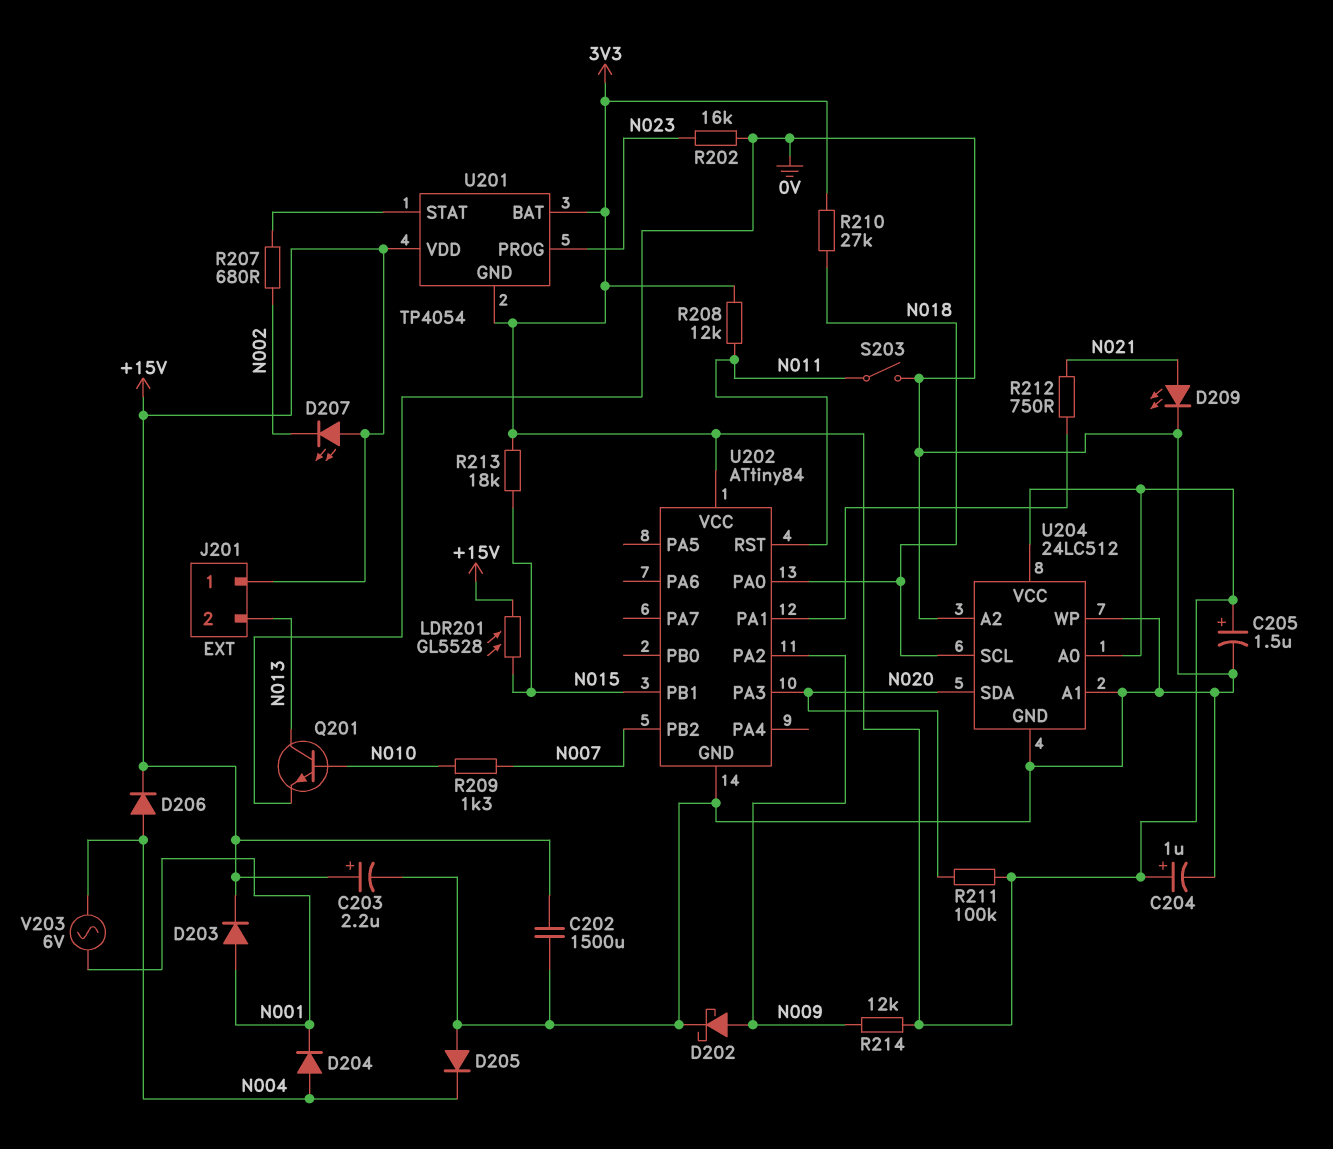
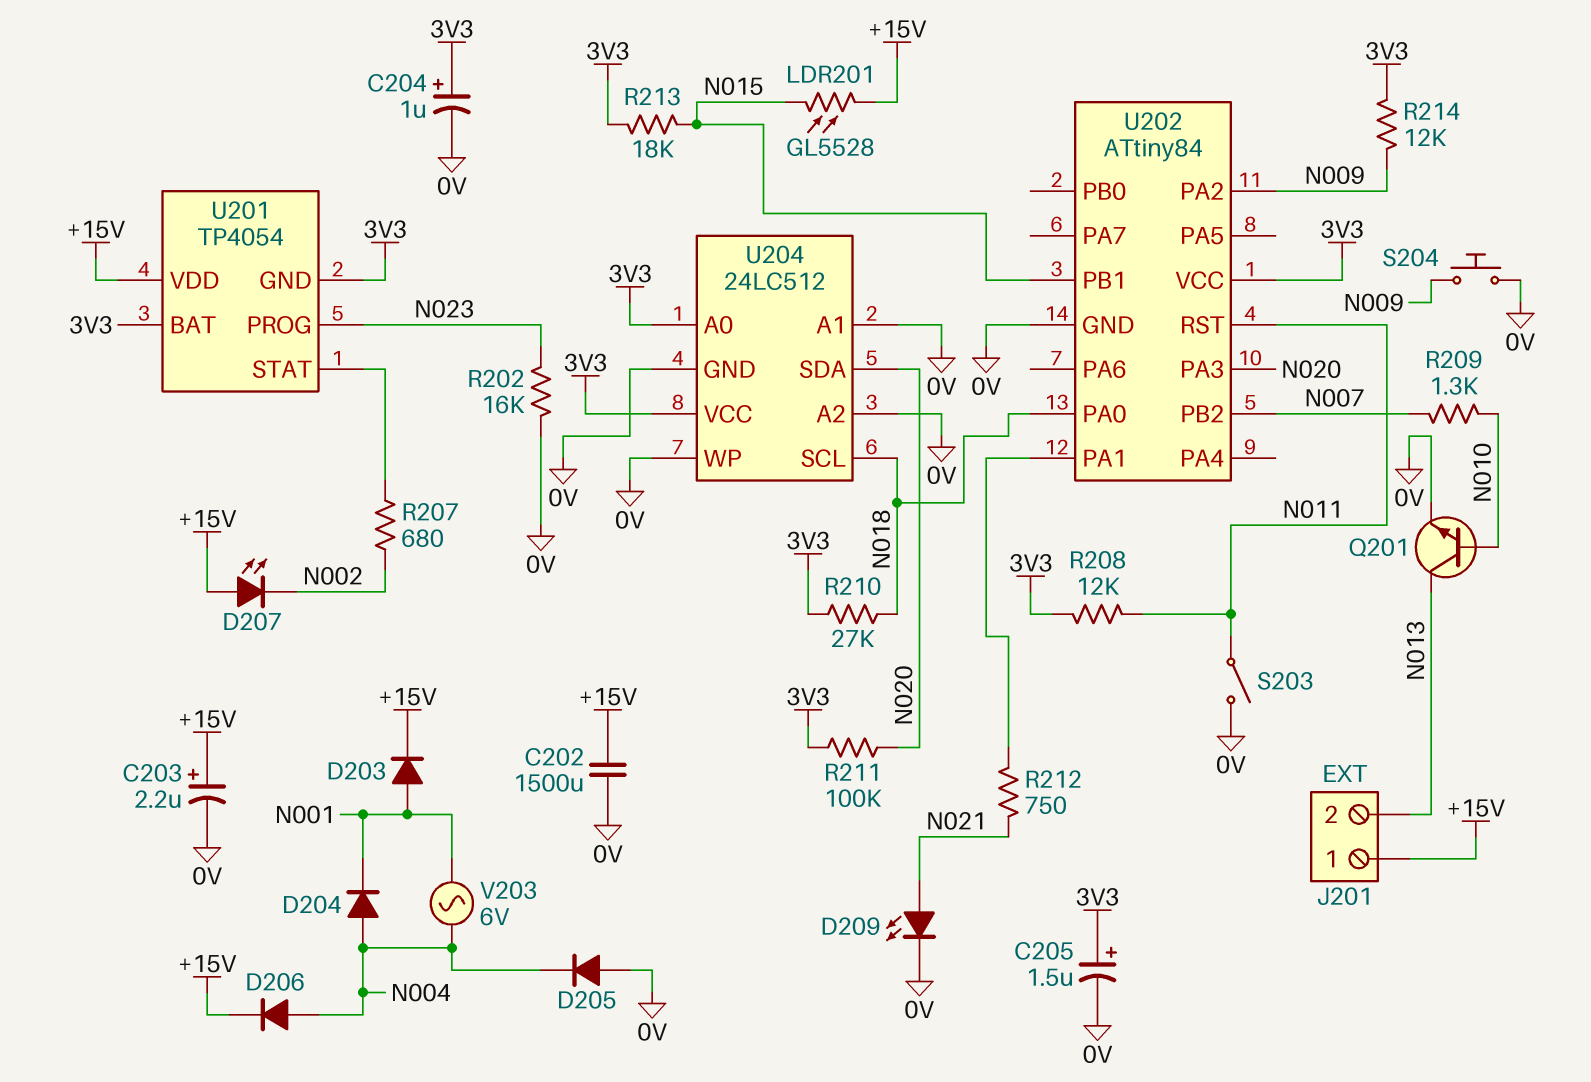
D202: schottky (A N009, K 0V) -> none
S204: none -> button (0V, N009)

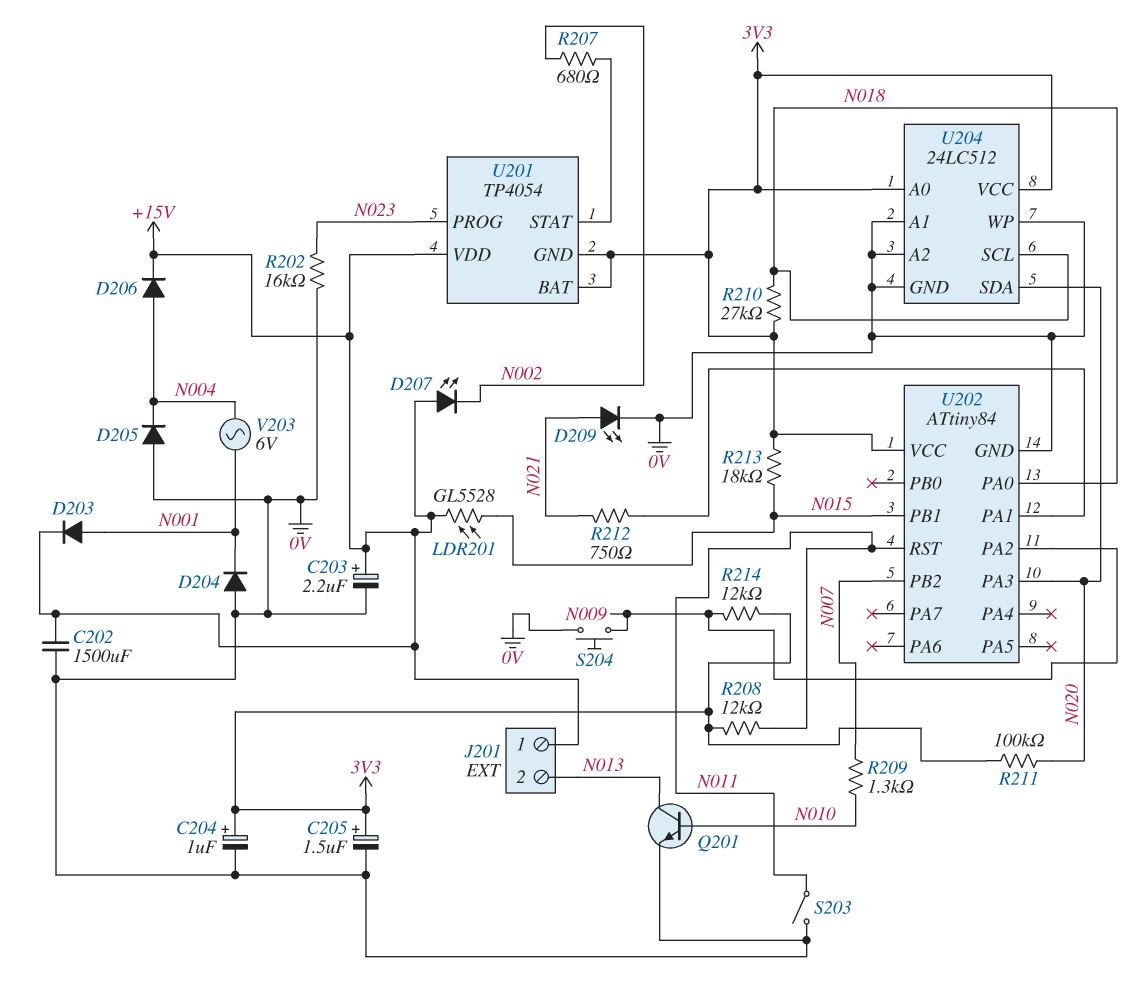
D204: diode (A N004, K N001) -> diode (A 0V, K N001)

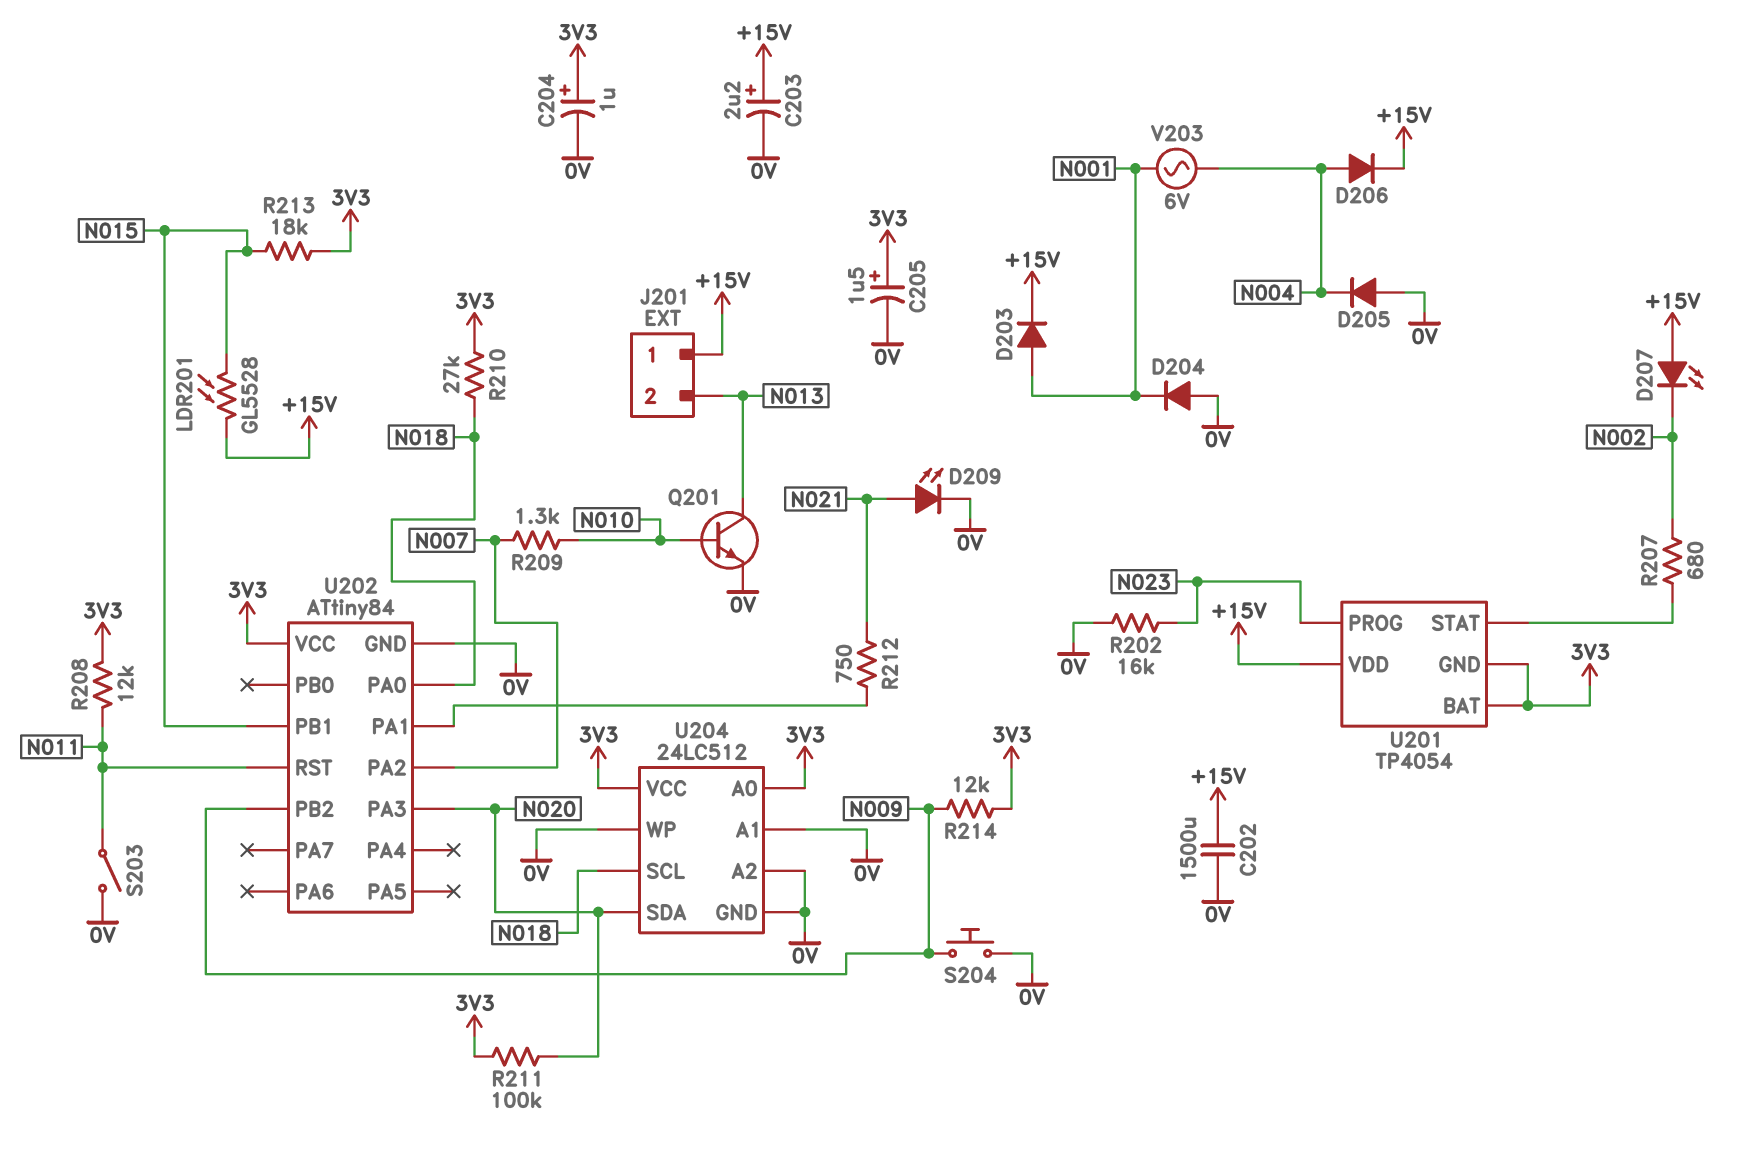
U202 pin PA2: N009 -> N007
U202 pin PB2: N007 -> N009

